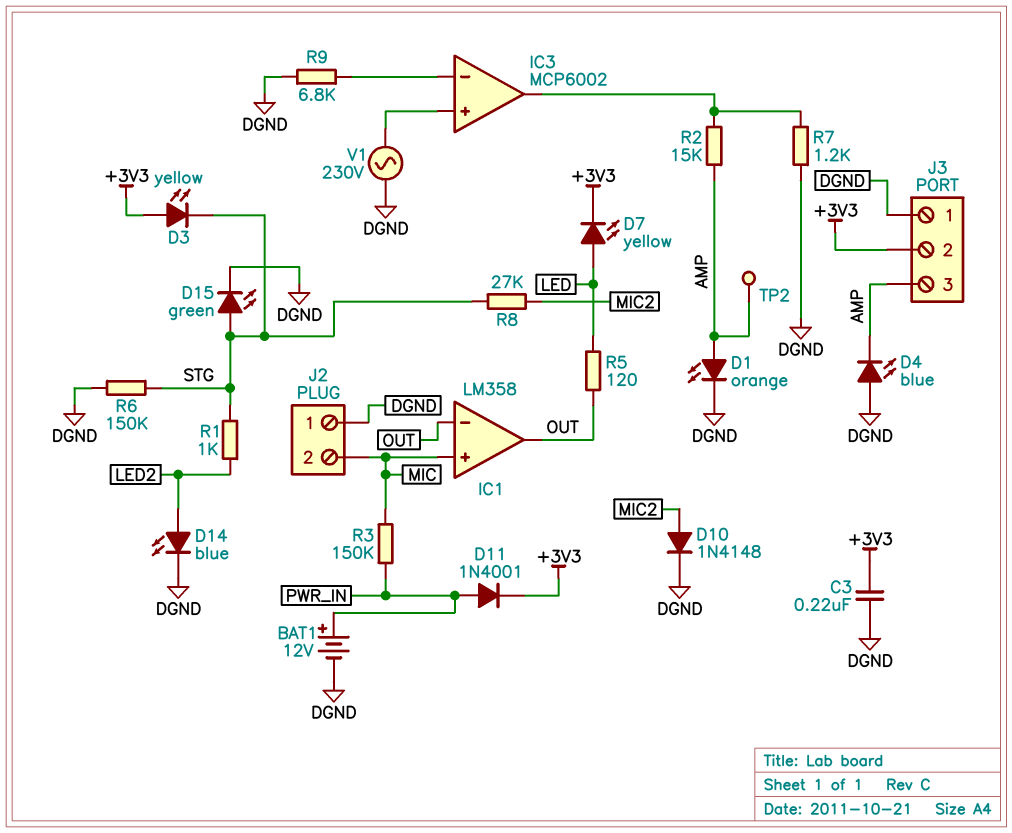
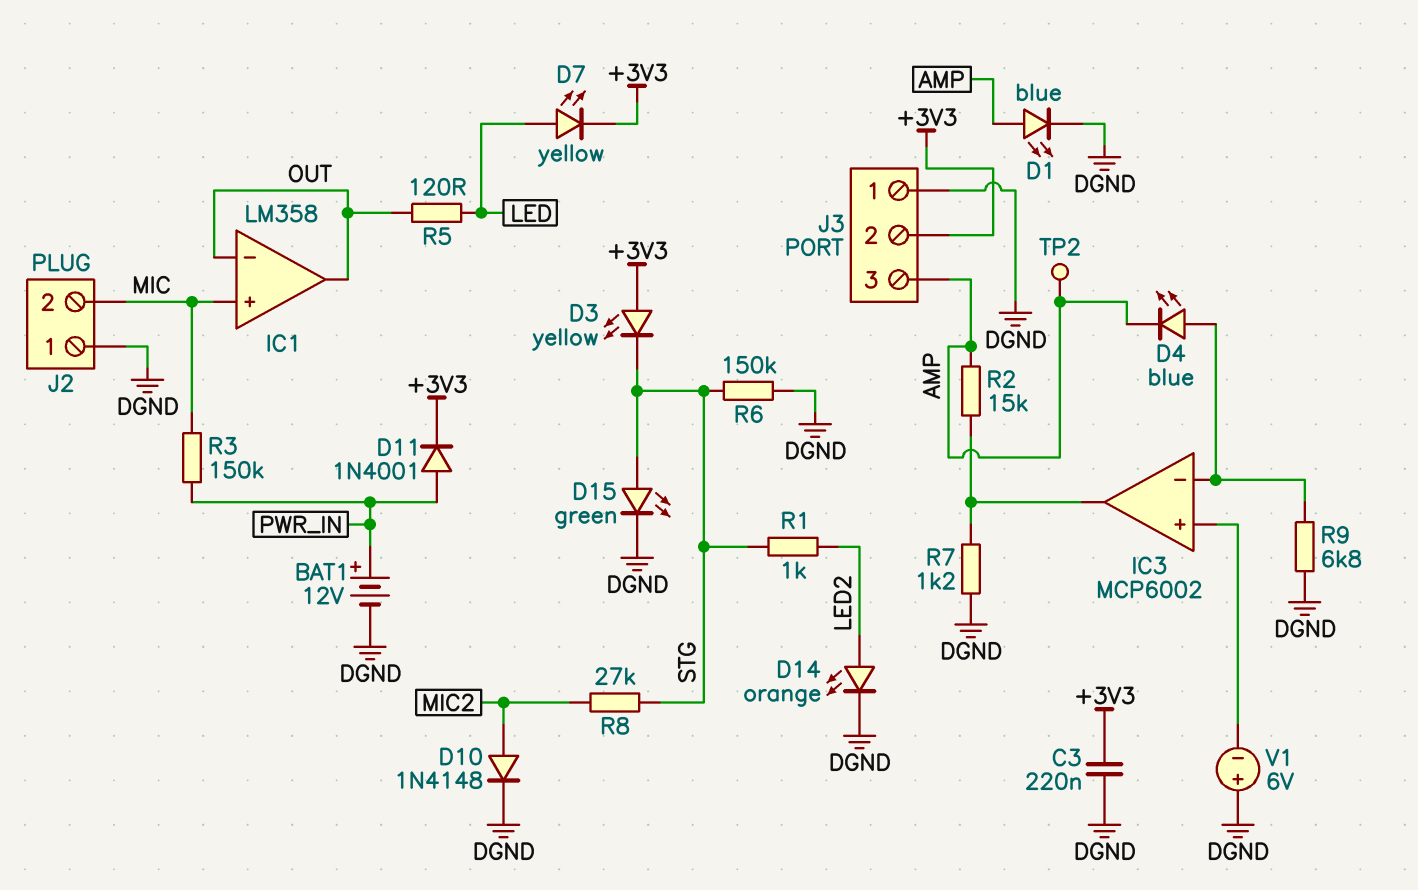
D1: LED orange (A AMP, K DGND) -> LED blue (A AMP, K DGND)
D4: LED blue (A DGND, K AMP) -> LED blue (A IC3/in-, K AMP)
D14: LED blue (A LED2, K DGND) -> LED orange (A LED2, K DGND)
V1: AC 230V (DGND, IC3/in+) -> 6V (plus DGND, minus IC3/in+)

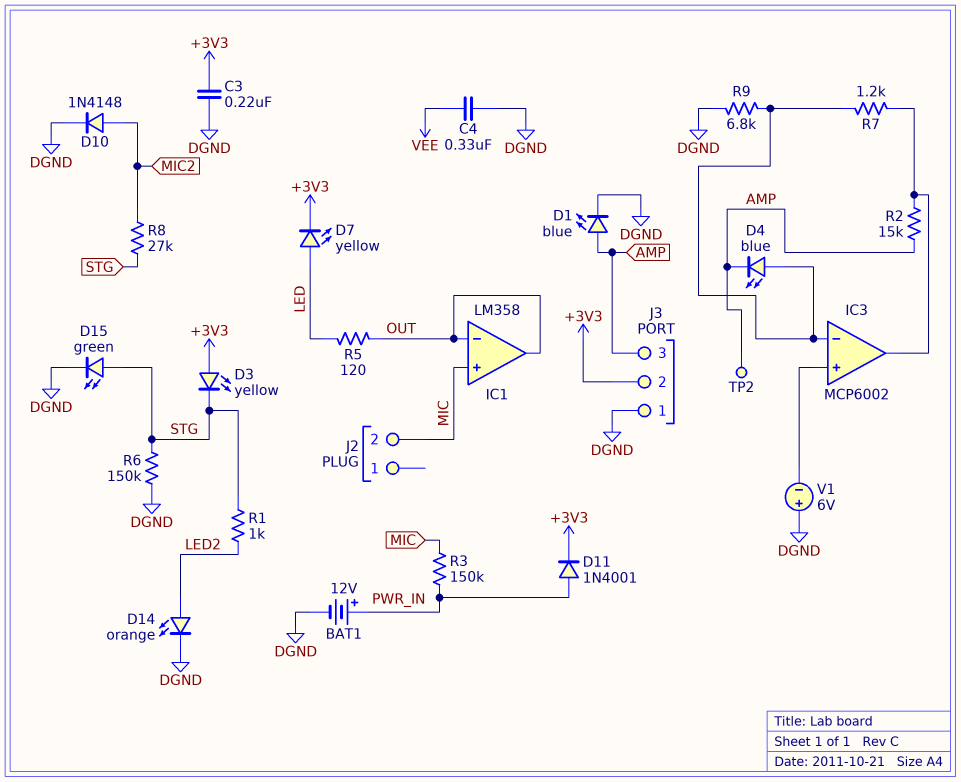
C4: none -> 330nF (DGND, VEE)
J2 pin 1: DGND -> none
R7: 1.2k (DGND, IC3/out) -> 1.2k (IC3/in-, IC3/out)

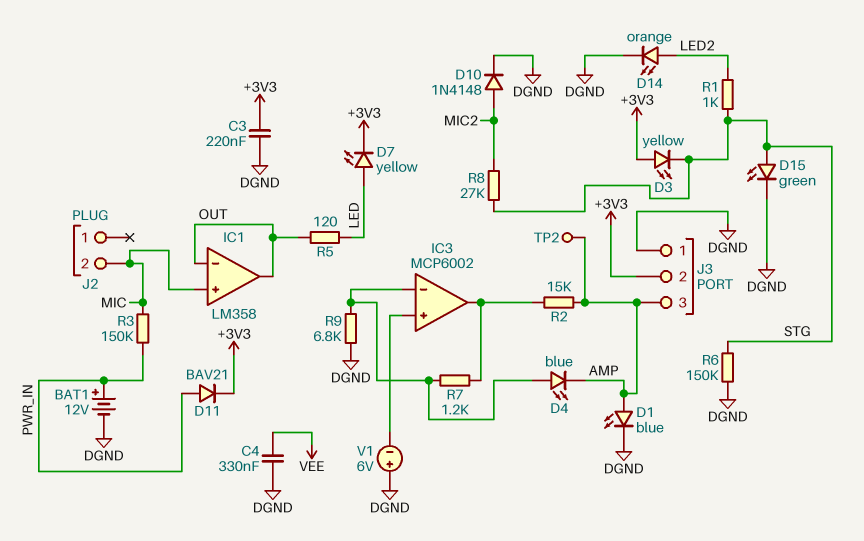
D11: diode 1N4001 (A PWR_IN, K +3V3) -> diode BAV21 (A PWR_IN, K +3V3)

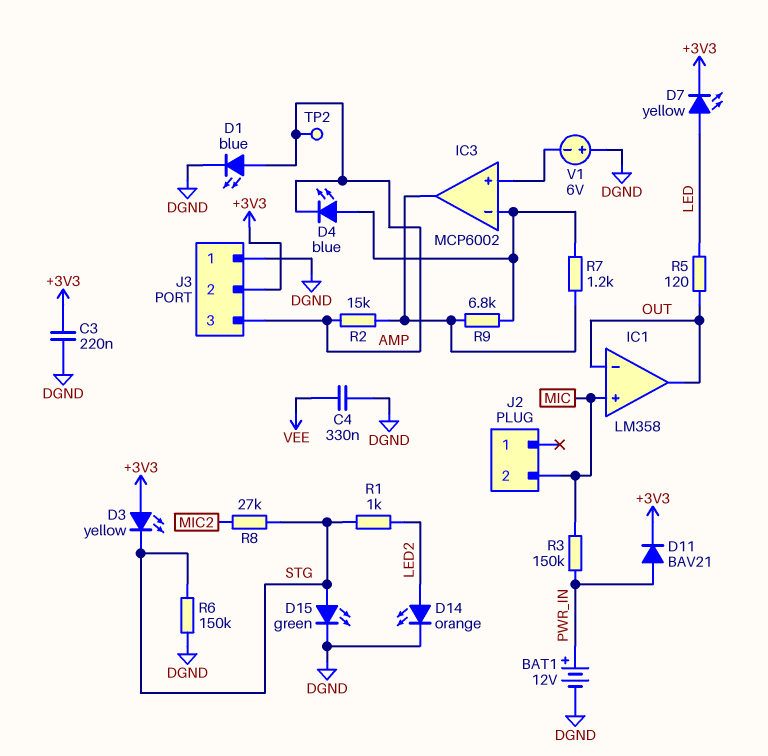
D10: diode 1N4148 (A MIC2, K DGND) -> none
R9: 6.8k (DGND, IC3/in-) -> 6.8k (IC3/in-, IC3/out)

